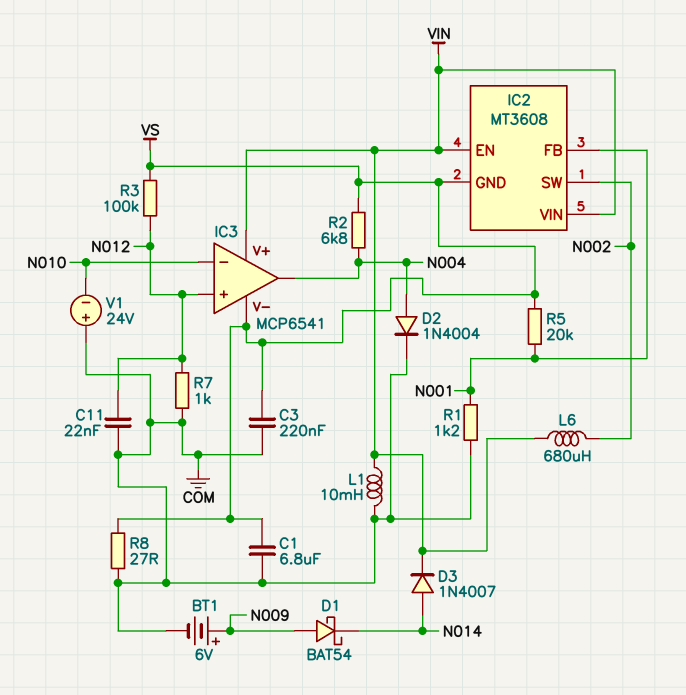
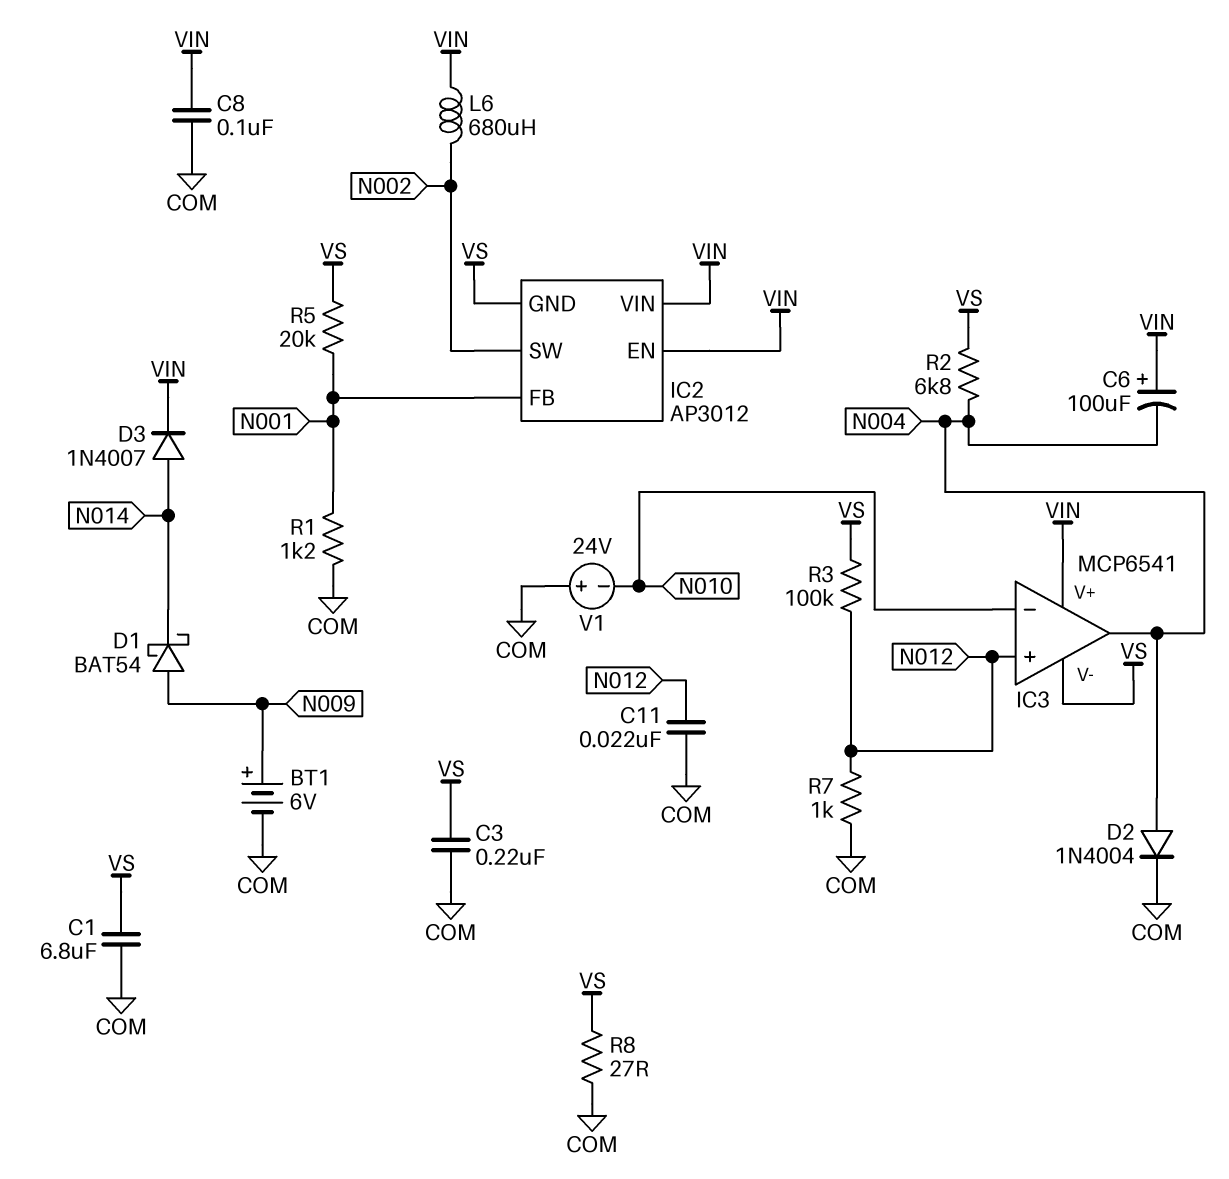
C6: none -> 100uF (plus VIN, minus N004)
C8: none -> 100nF (COM, VIN)
IC2: MT3608 -> AP3012
L1: 10mH (COM, VIN) -> none

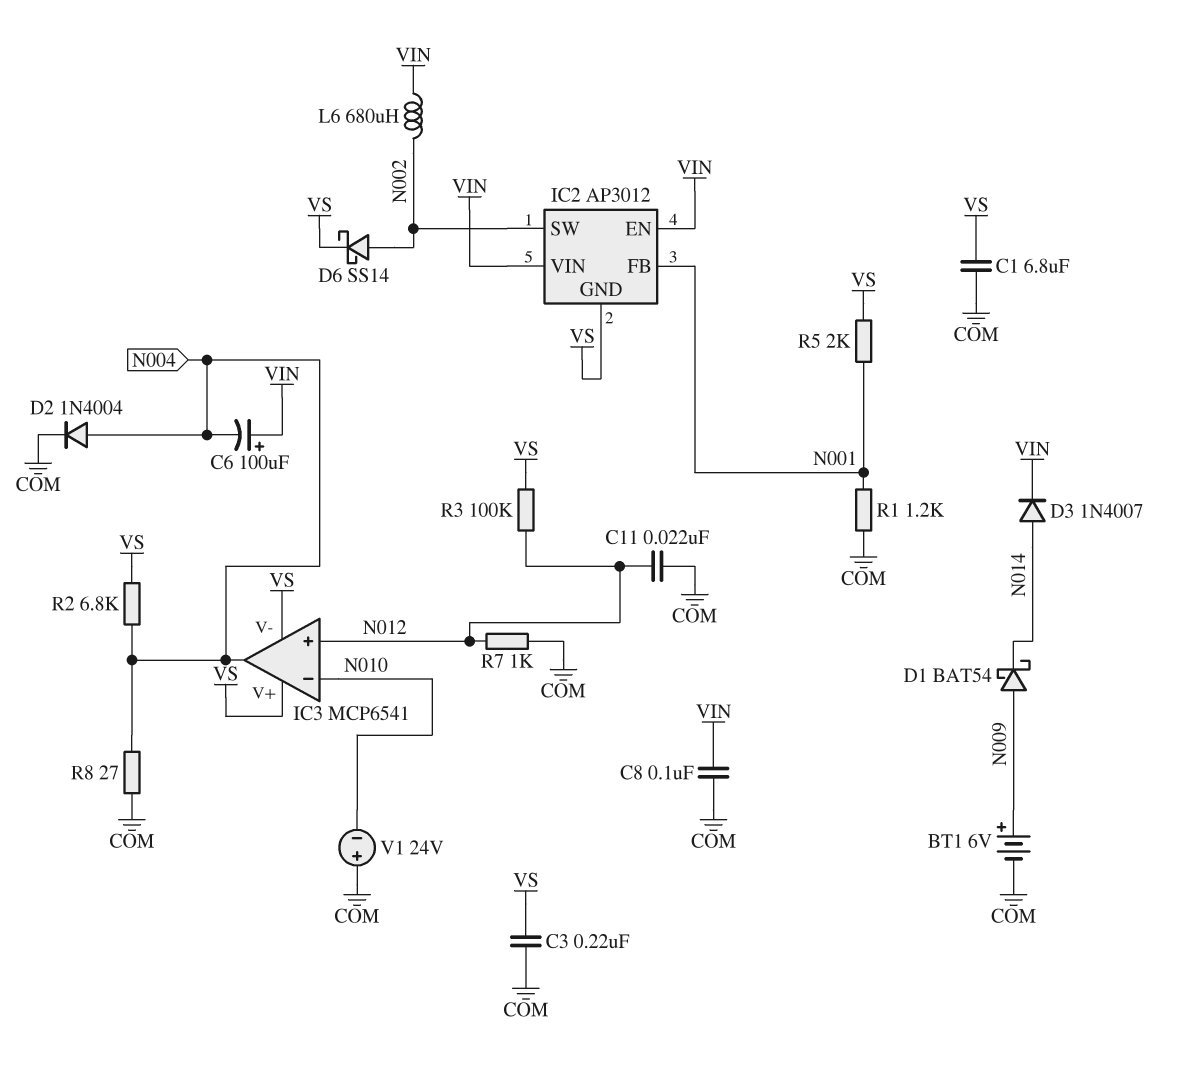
D6: none -> schottky SS14 (A N002, K VS)
IC3 pin V+: VIN -> VS
R5: 20k (N001, VS) -> 2k (N001, VS)
R8: 27 (COM, VS) -> 27 (COM, N004)

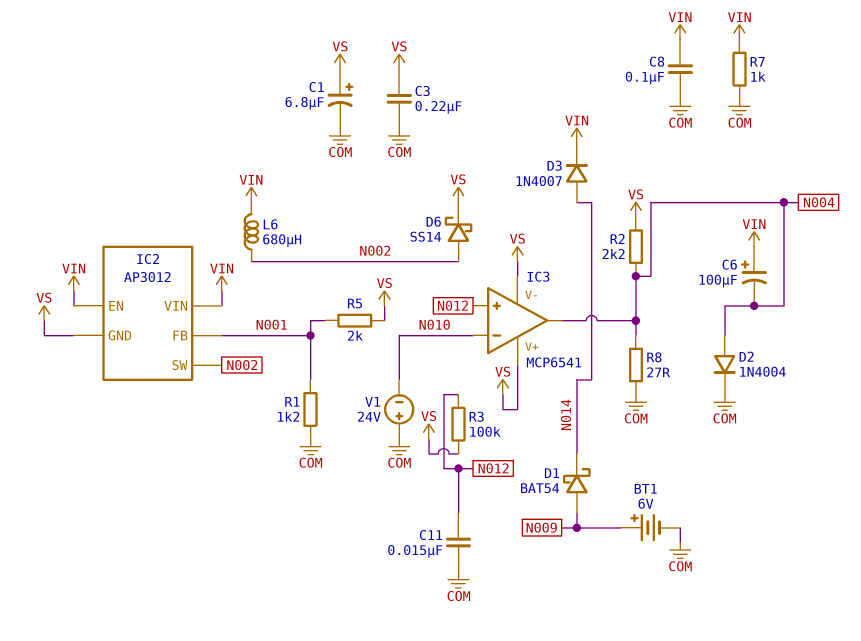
C1: 6.8uF (COM, VS) -> 6.8uF (plus VS, minus COM)
C11: 22nF (COM, N012) -> 15nF (COM, N012)
R2: 6.8k (N004, VS) -> 2.2k (N004, VS)
R7: 1k (COM, N012) -> 1k (COM, VIN)

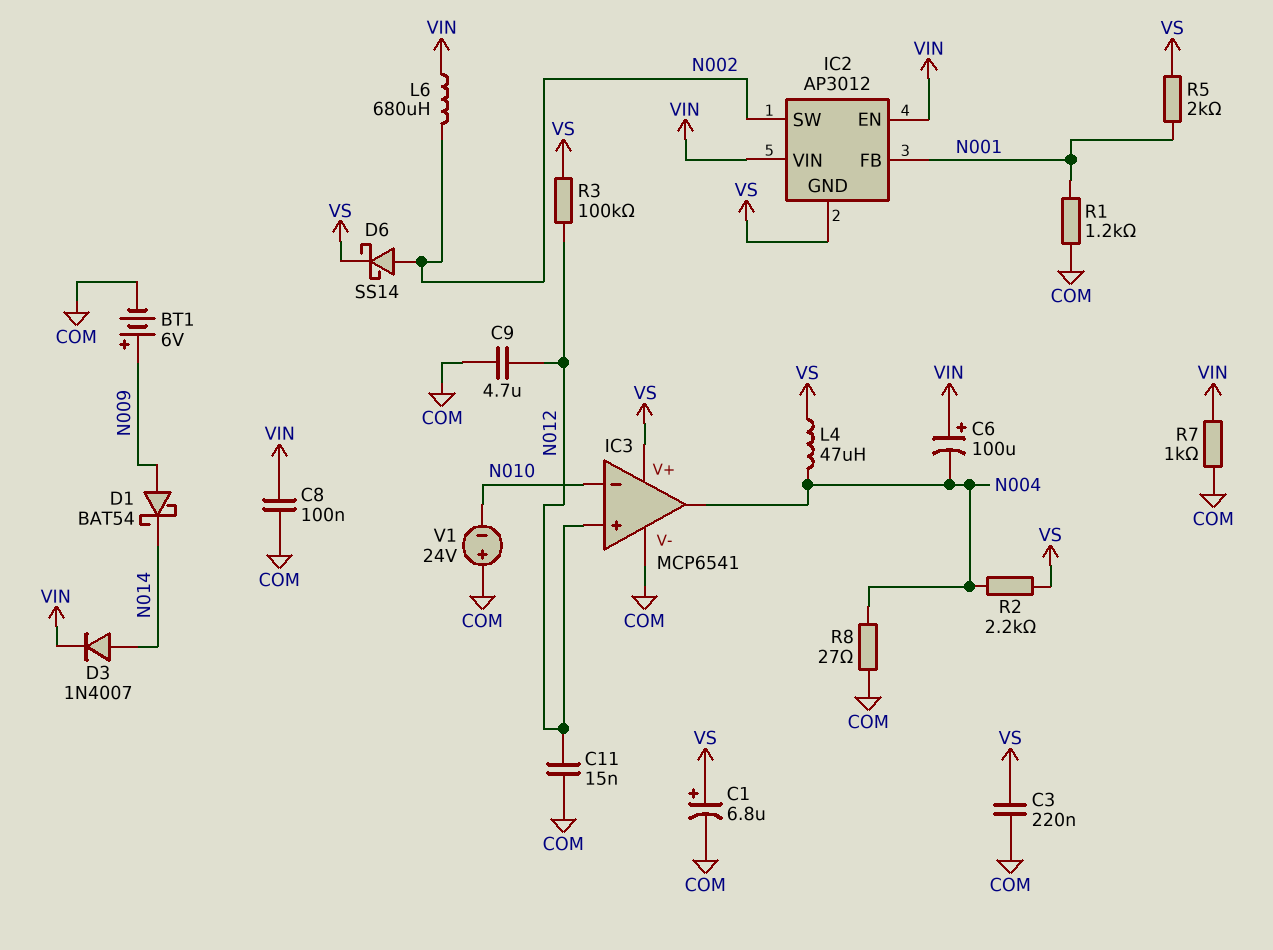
C9: none -> 4.7uF (COM, N012)
D2: diode 1N4004 (A N004, K COM) -> none
IC3 pin V-: VS -> COM
L4: none -> 47uH (N004, VS)

